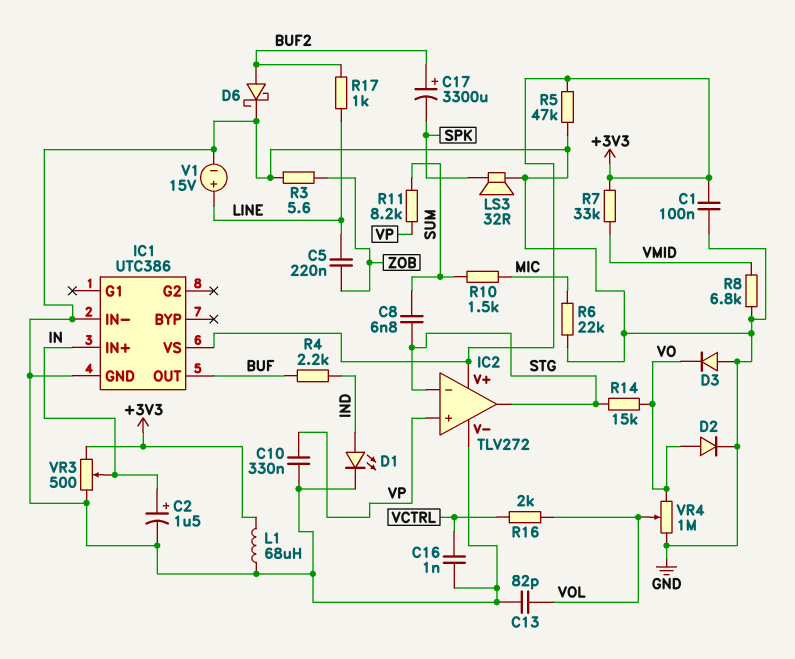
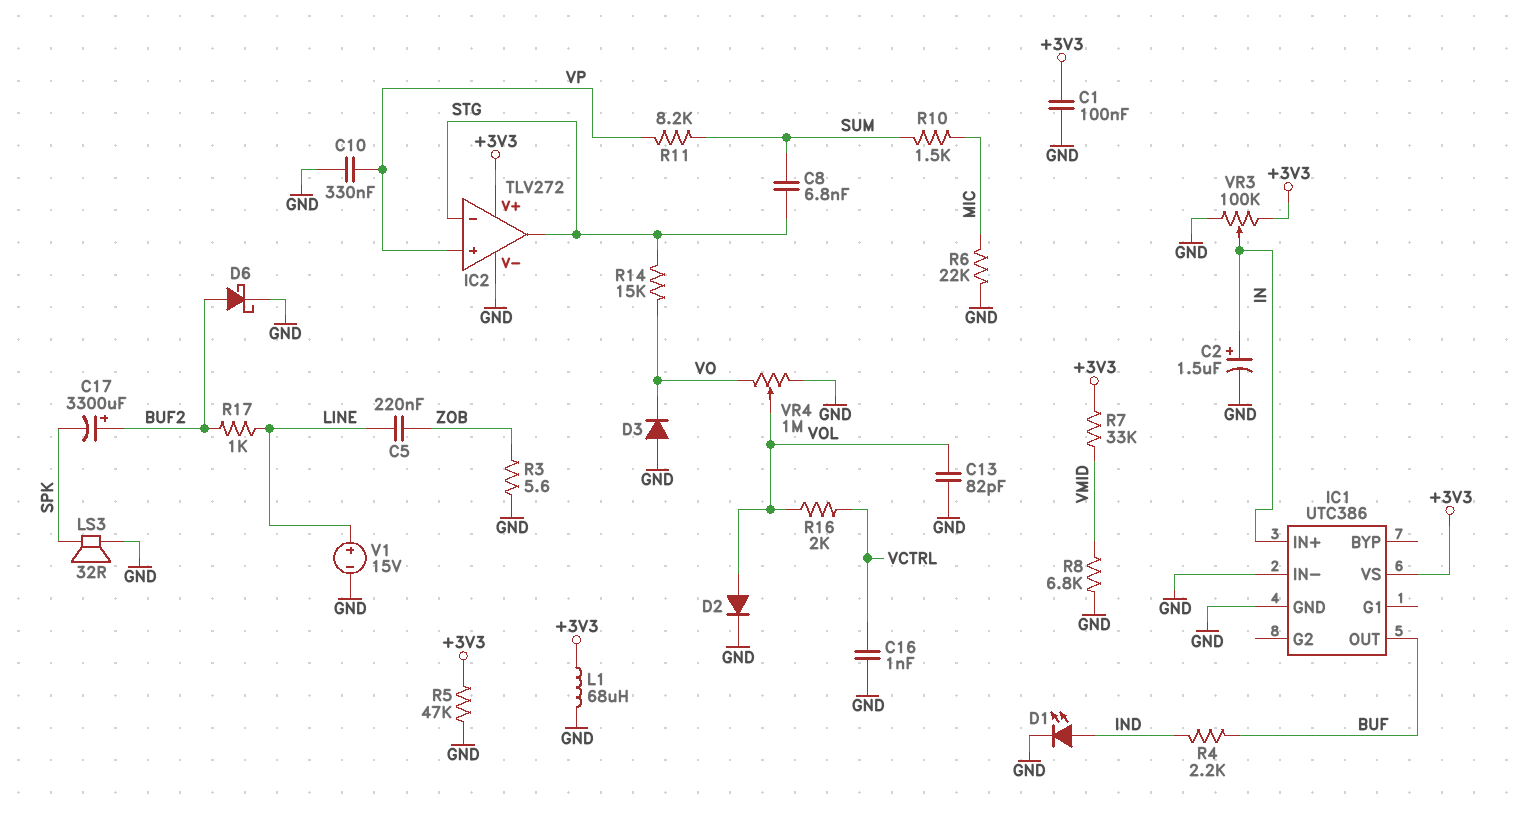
D2: diode (A VO, K GND) -> diode (A VOL, K GND)
VR3: 500 (+3V3, GND, wiper IN) -> 100k (+3V3, GND, wiper IN)

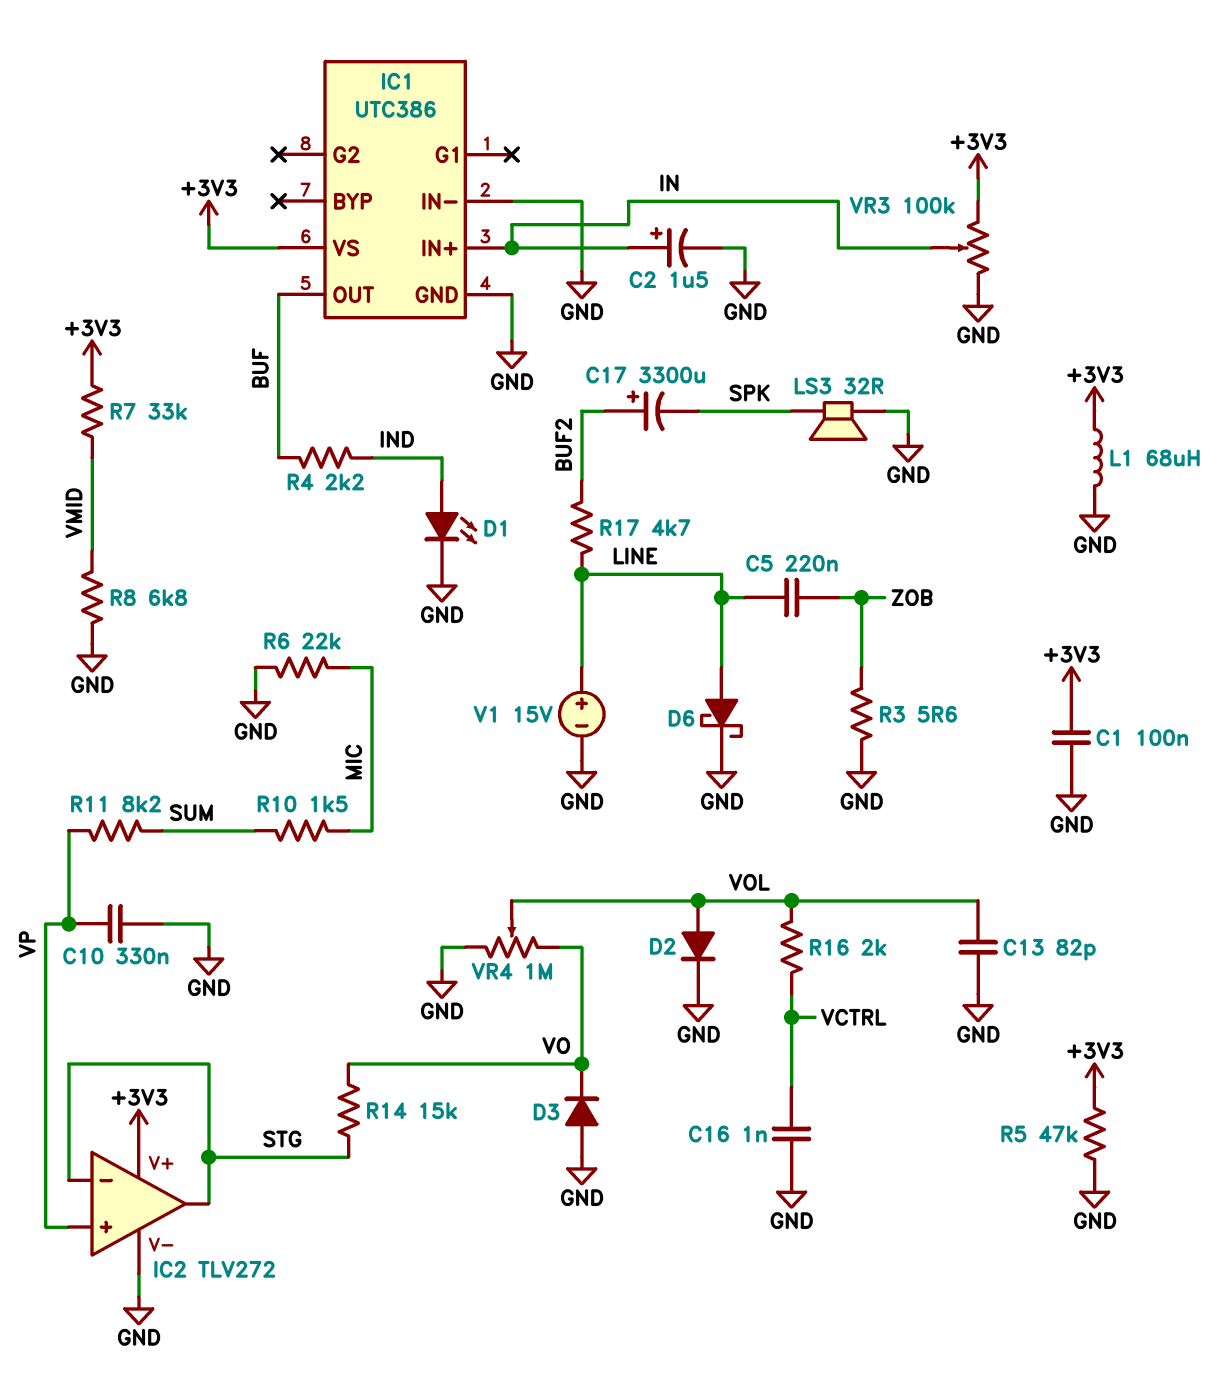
C8: 6.8nF (STG, SUM) -> none
D6: schottky (A BUF2, K GND) -> schottky (A LINE, K GND)
R17: 1k (BUF2, LINE) -> 4.7k (BUF2, LINE)

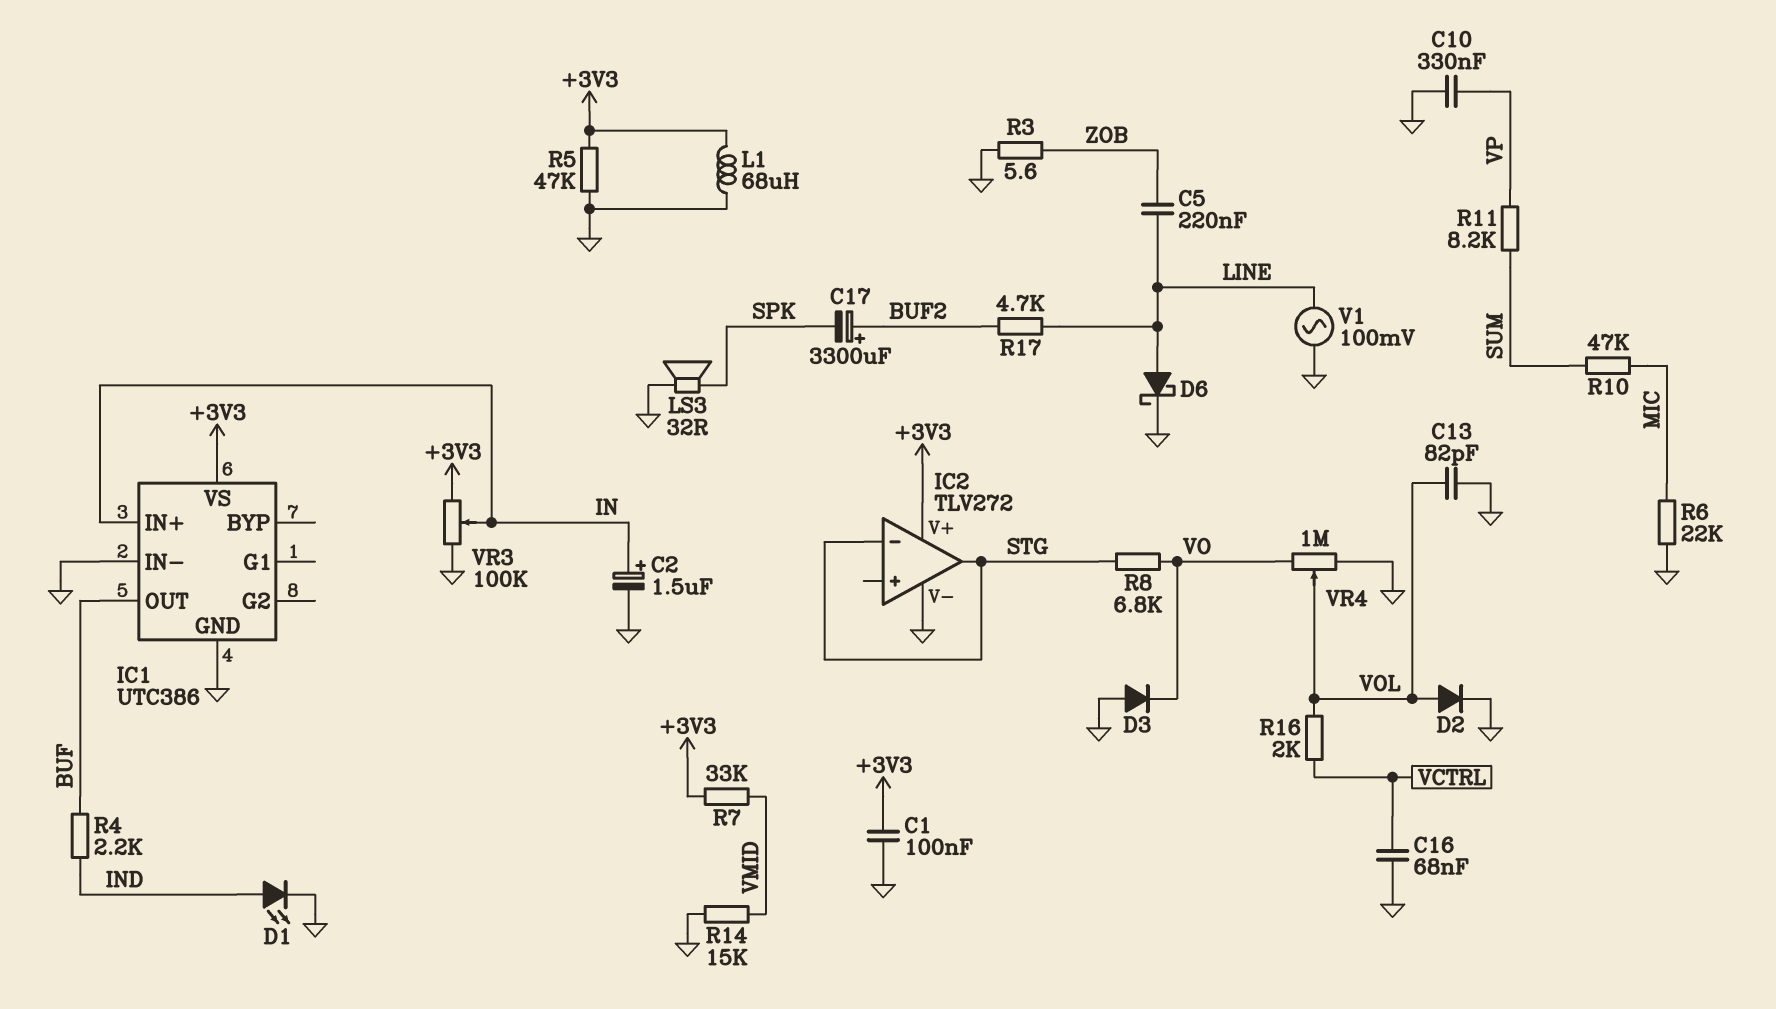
C16: 1nF (GND, VCTRL) -> 68nF (GND, VCTRL)
IC2 pin in+: VP -> none
R8: 6.8k (GND, VMID) -> 6.8k (STG, VO)
R10: 1.5k (MIC, SUM) -> 47k (MIC, SUM)
R14: 15k (STG, VO) -> 15k (GND, VMID)
V1: 15V (plus LINE, minus GND) -> AC 100mV (GND, LINE)

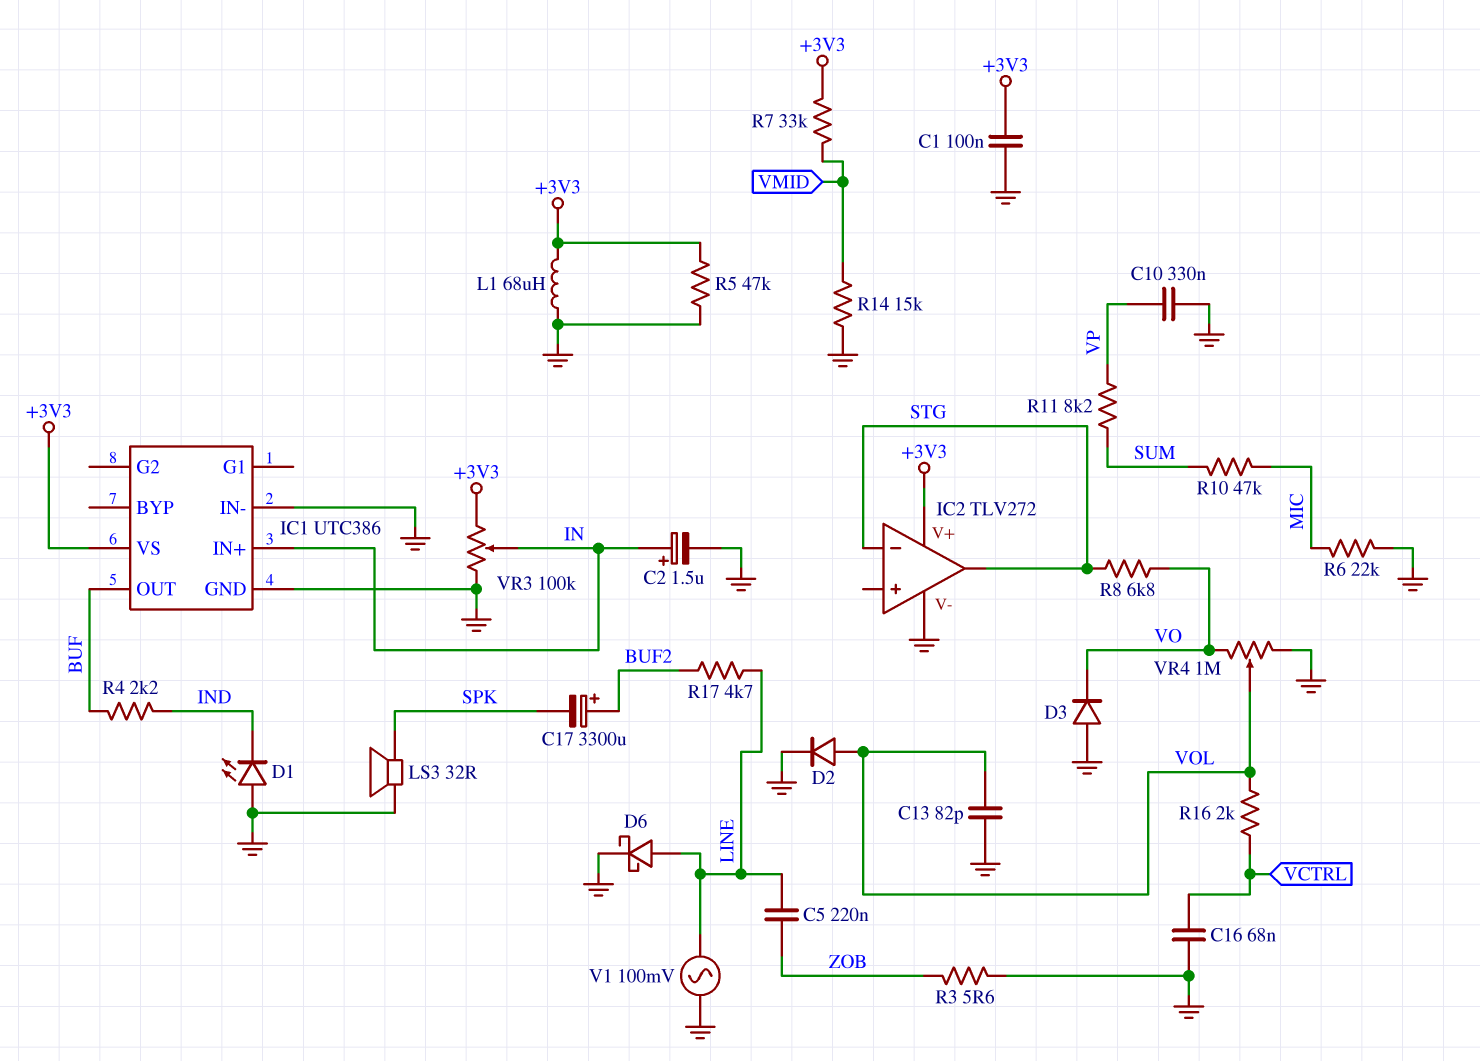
D1: LED (A IND, K GND) -> LED (A GND, K IND)

